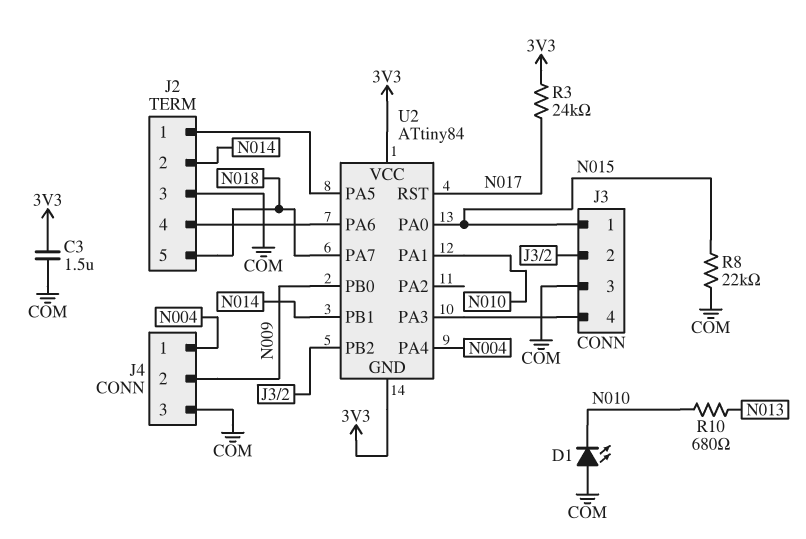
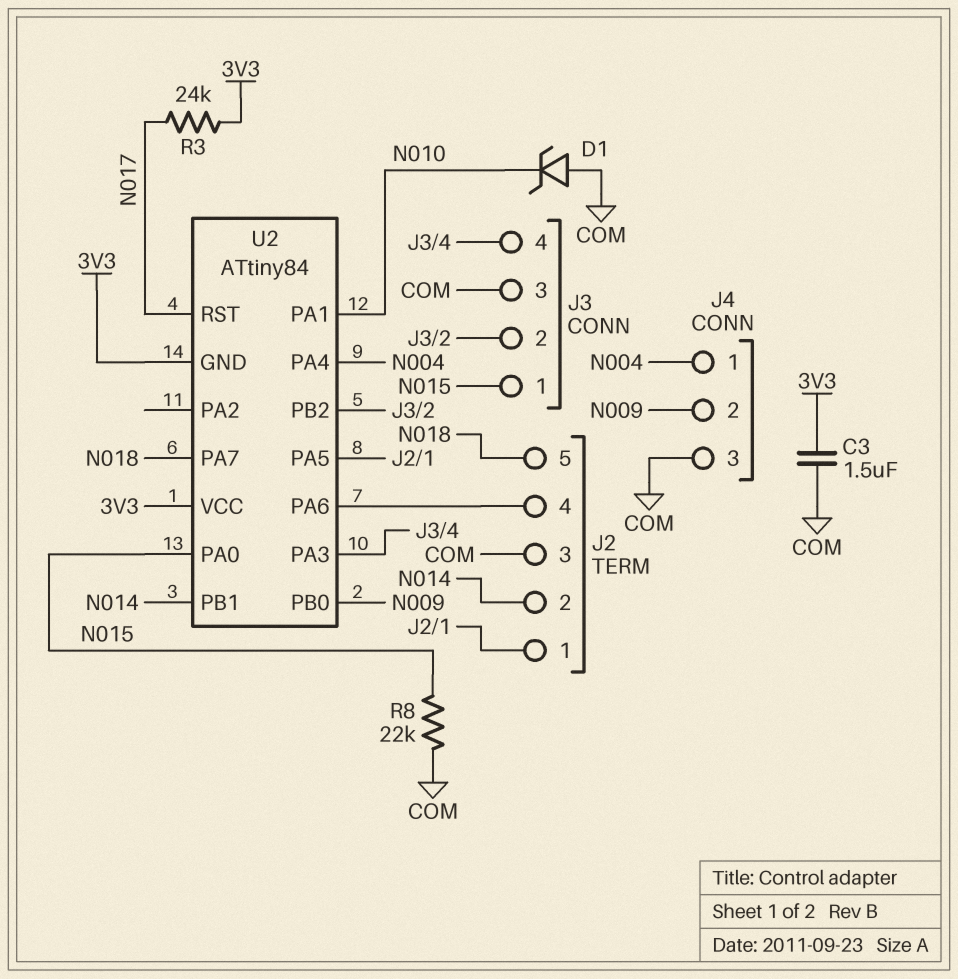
D1: LED (A COM, K N010) -> zener (A COM, K N010)
R10: 680 (N010, N013) -> none

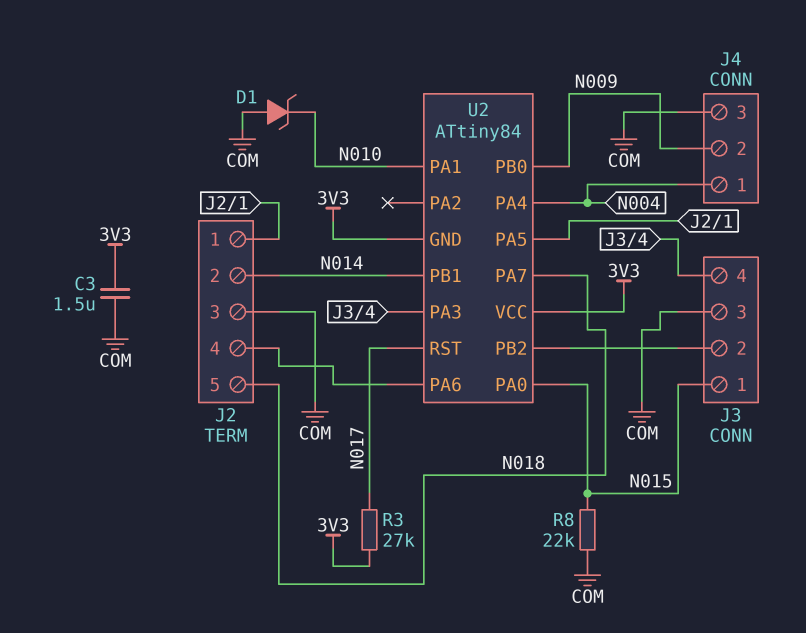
R3: 24k (3V3, N017) -> 27k (3V3, N017)

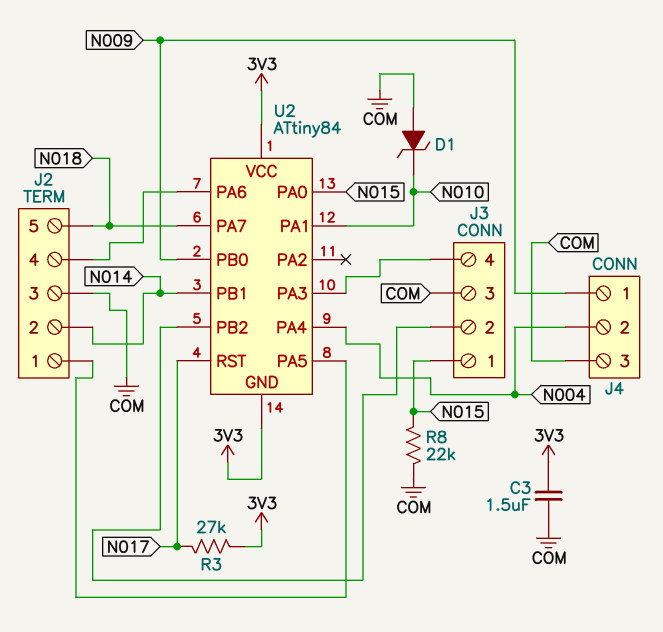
J4 pin 1: N004 -> N009
J4 pin 2: N009 -> N004

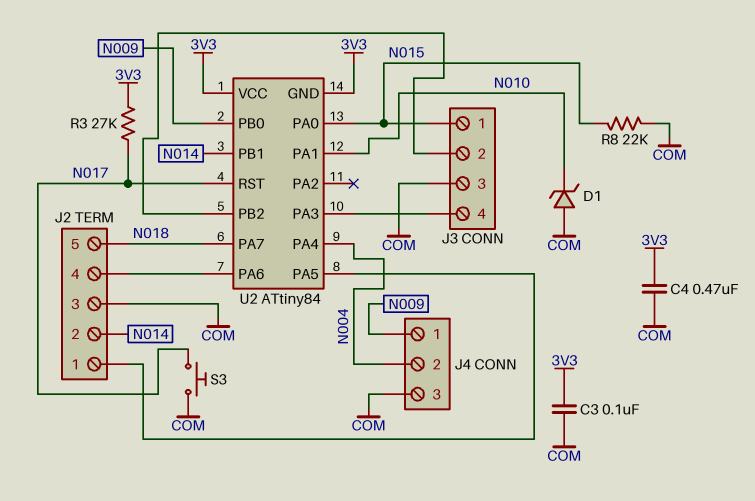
C3: 1.5uF (3V3, COM) -> 100nF (3V3, COM)
C4: none -> 470nF (3V3, COM)
S3: none -> button (COM, N017)

